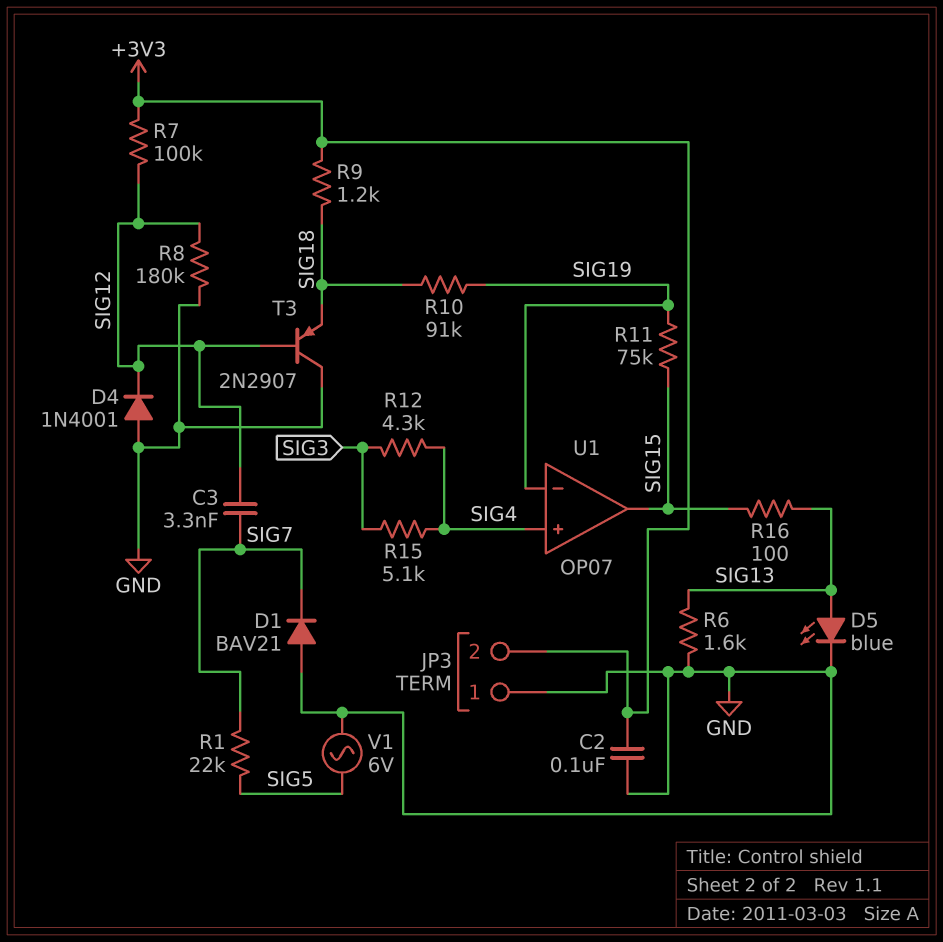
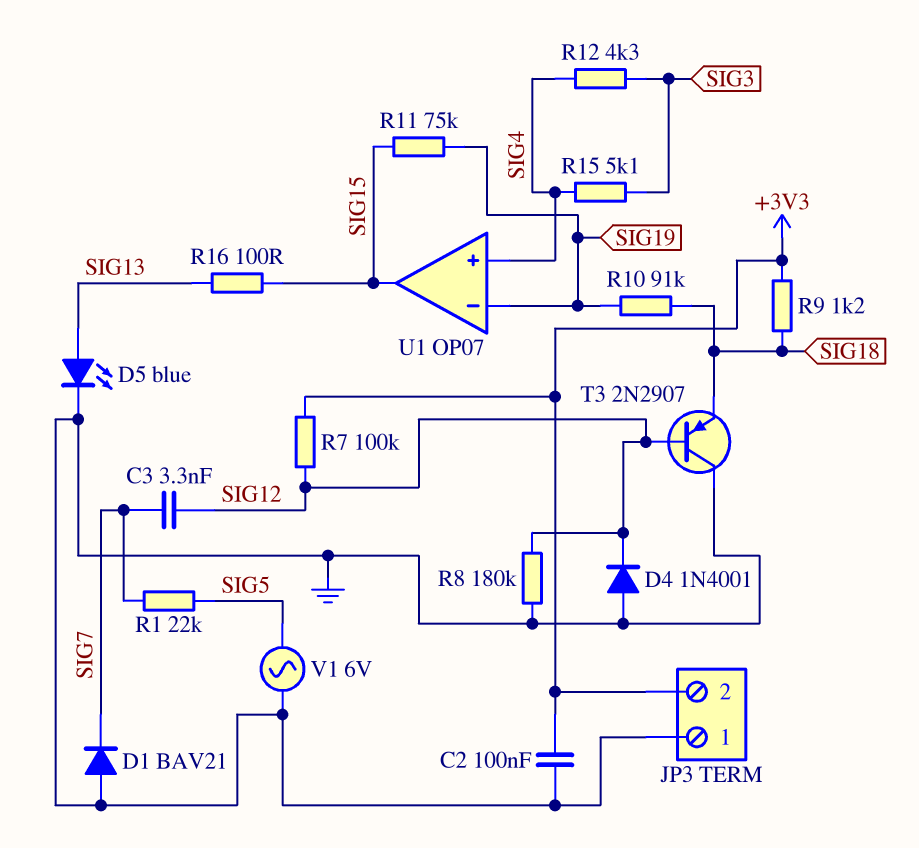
R6: 1.6k (GND, SIG13) -> none

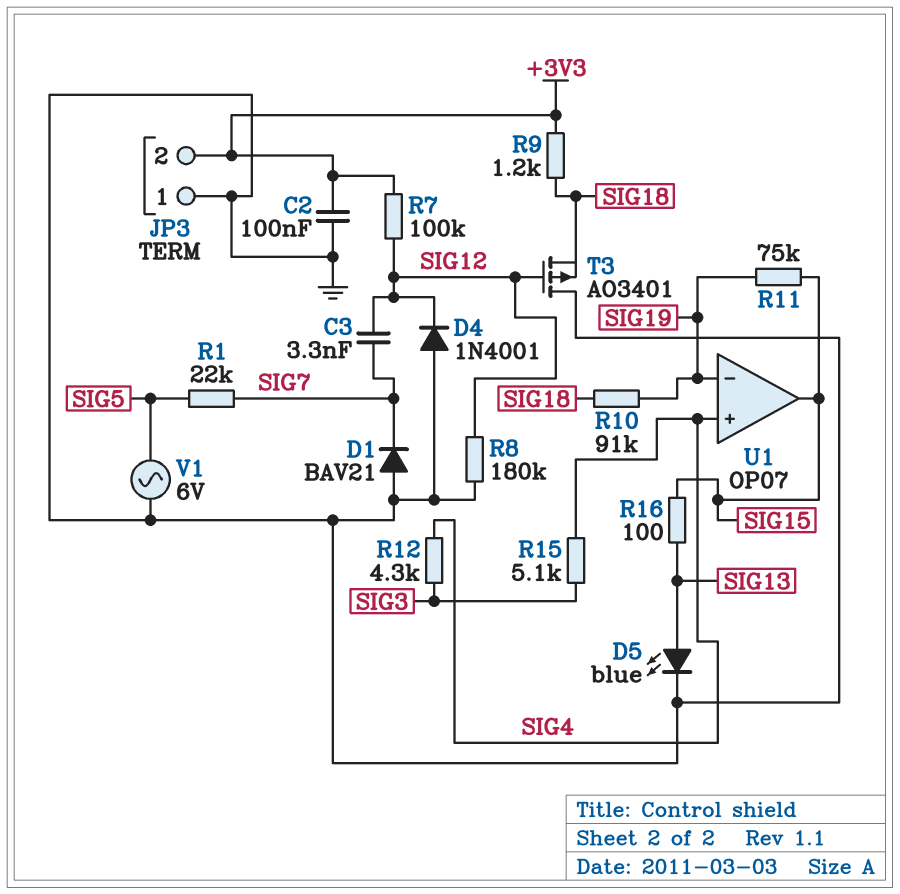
T3: PNP 2N2907 (B SIG12, C GND, E SIG18) -> PMOS AO3401 (G SIG12, D GND, S SIG18)

